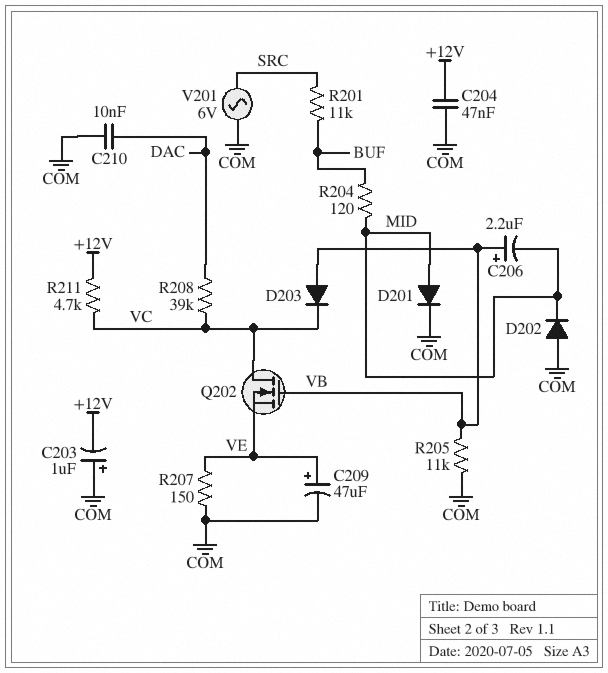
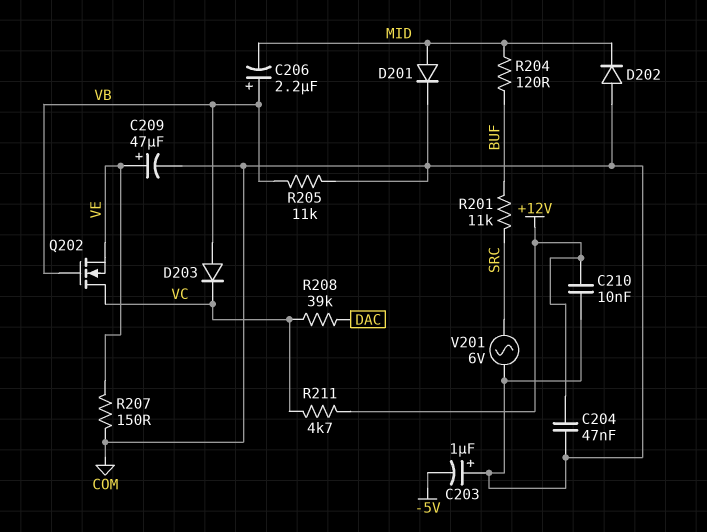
C203: 1uF (plus COM, minus +12V) -> 1uF (plus COM, minus -5V)
C210: 10nF (COM, DAC) -> 10nF (+12V, COM)

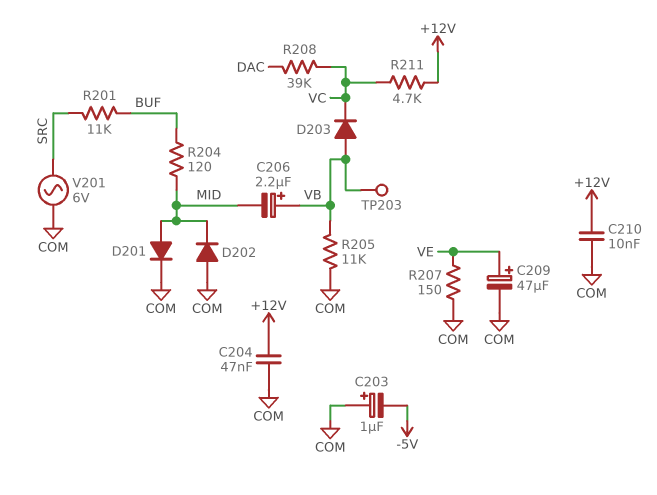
Q202: NMOS (G VB, D VC, S VE) -> none
TP203: none -> test point (VB)

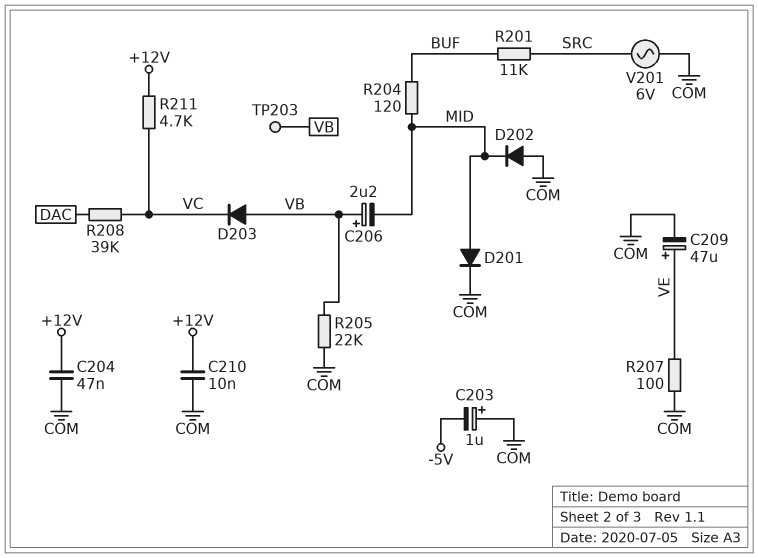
R205: 11k (COM, VB) -> 22k (COM, VB)
R207: 150 (COM, VE) -> 100 (COM, VE)

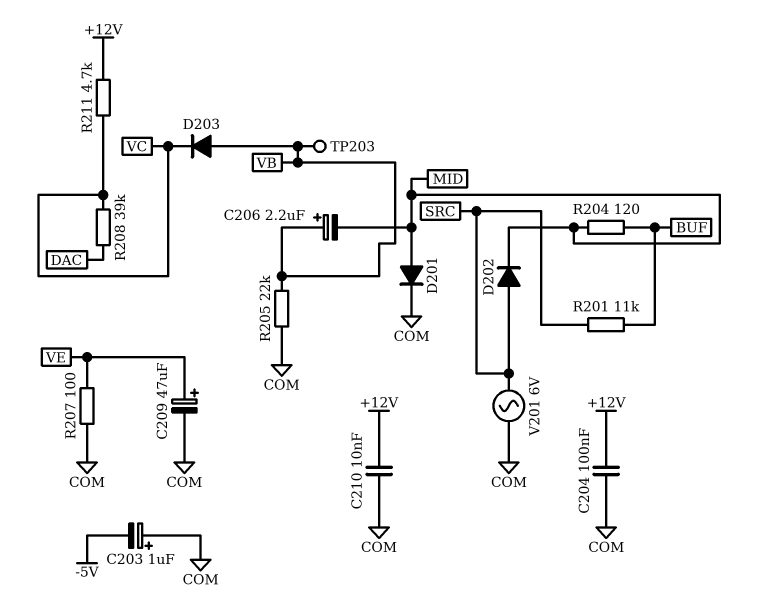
C204: 47nF (+12V, COM) -> 100nF (+12V, COM)
D202: diode (A COM, K MID) -> diode (A SRC, K MID)

